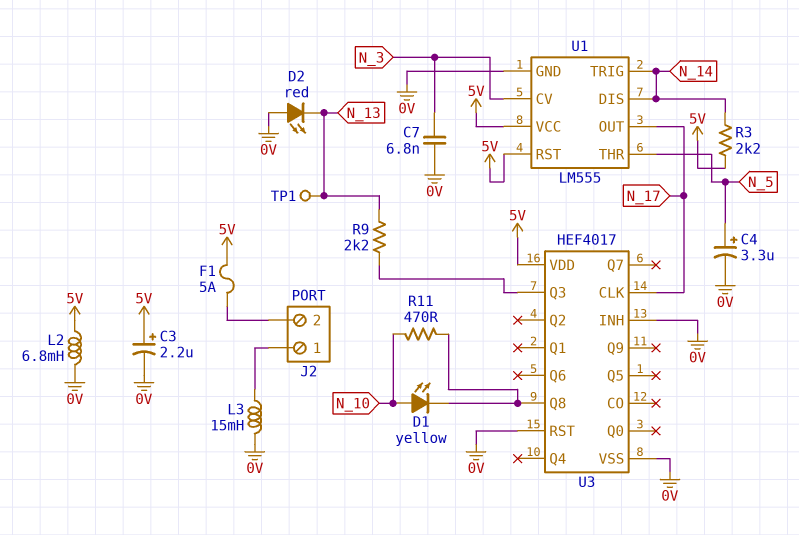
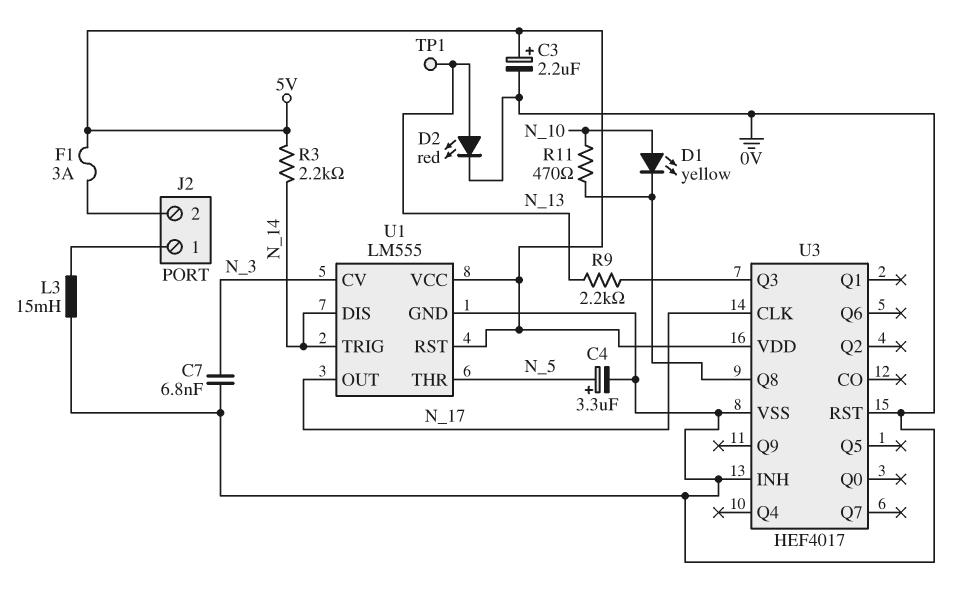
D2: LED red (A 0V, K N_13) -> LED red (A N_13, K 0V)
F1: 5A (5V, J2/2) -> 3A (5V, J2/2)
L2: 6.8mH (0V, 5V) -> none

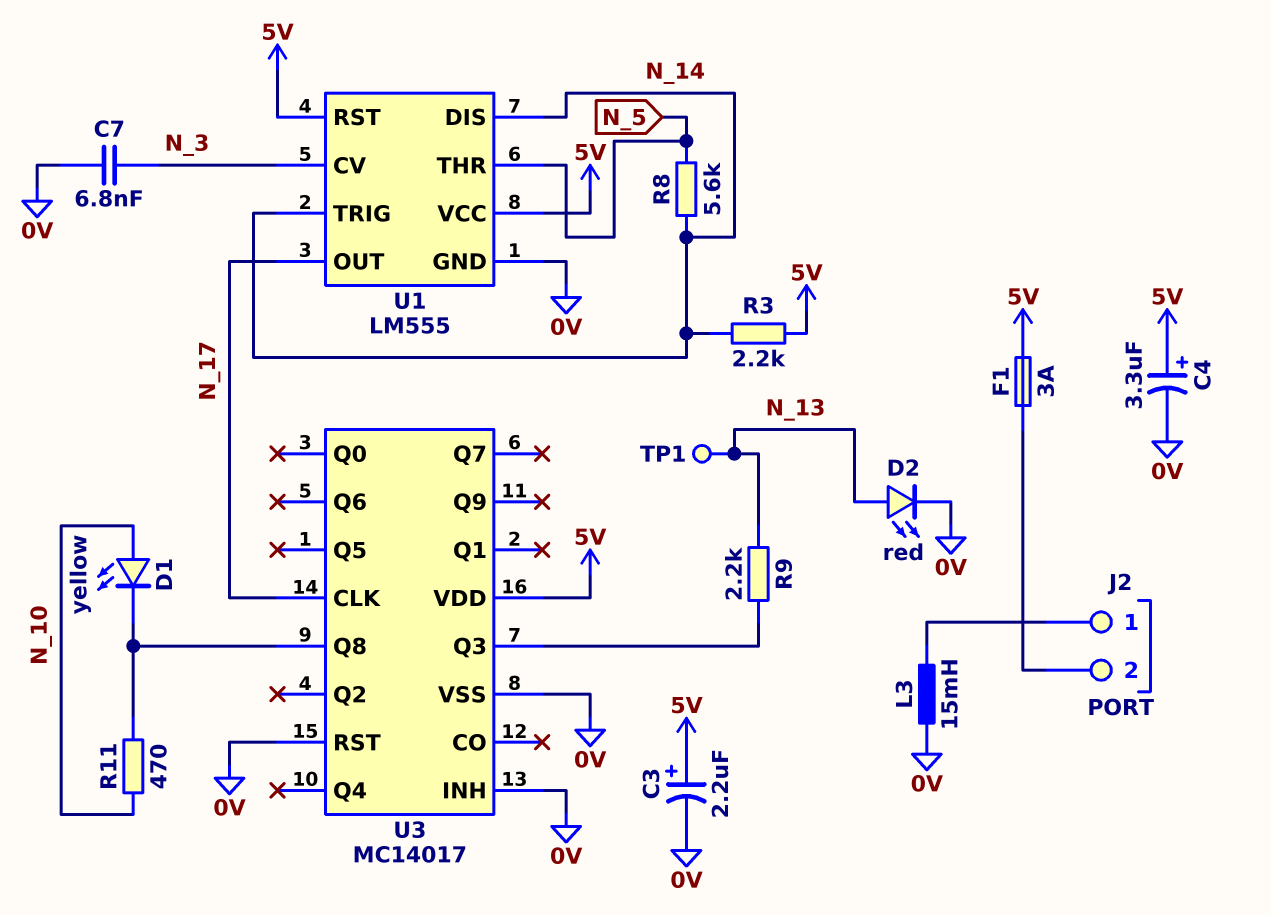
C4: 3.3uF (plus N_5, minus 0V) -> 3.3uF (plus 5V, minus 0V)
R8: none -> 5.6k (N_5, N_14)
U3: HEF4017 -> MC14017

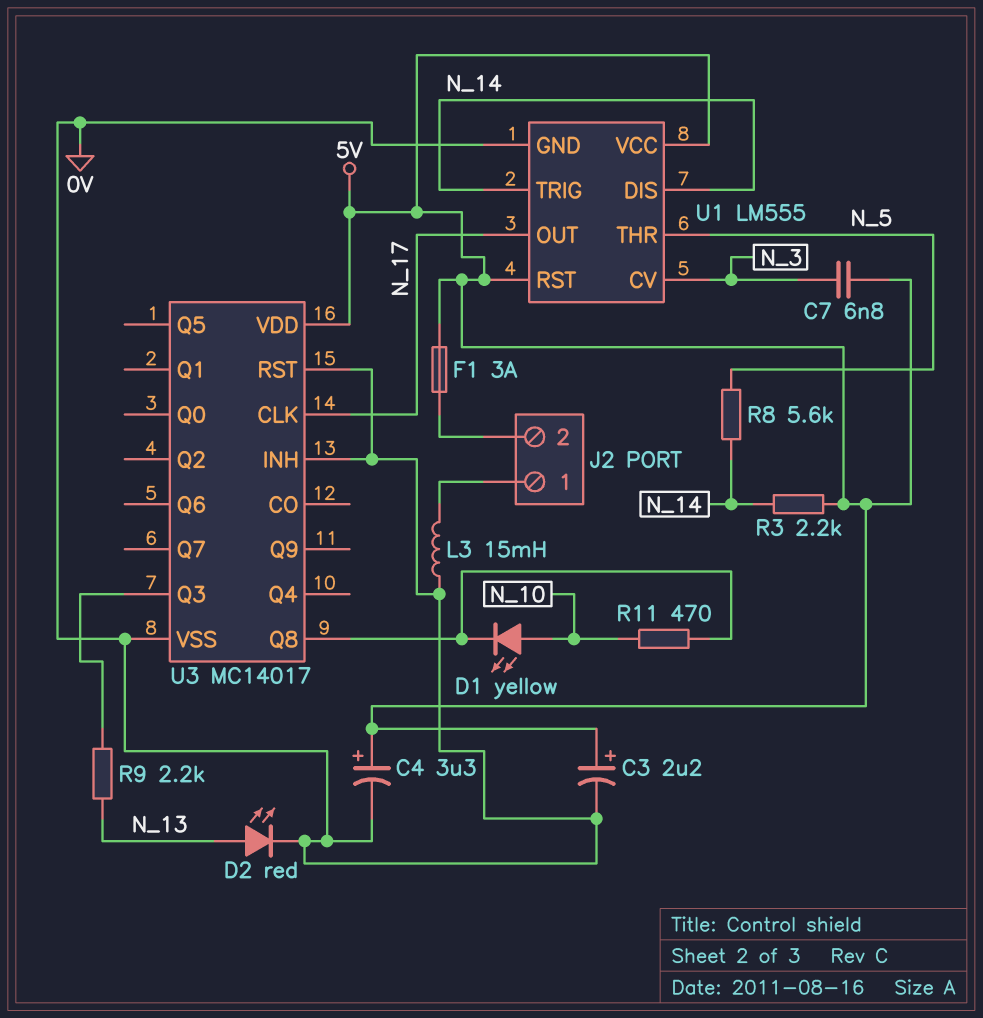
C7: 6.8nF (0V, N_3) -> 6.8nF (5V, N_3)
TP1: test point (N_13) -> none

